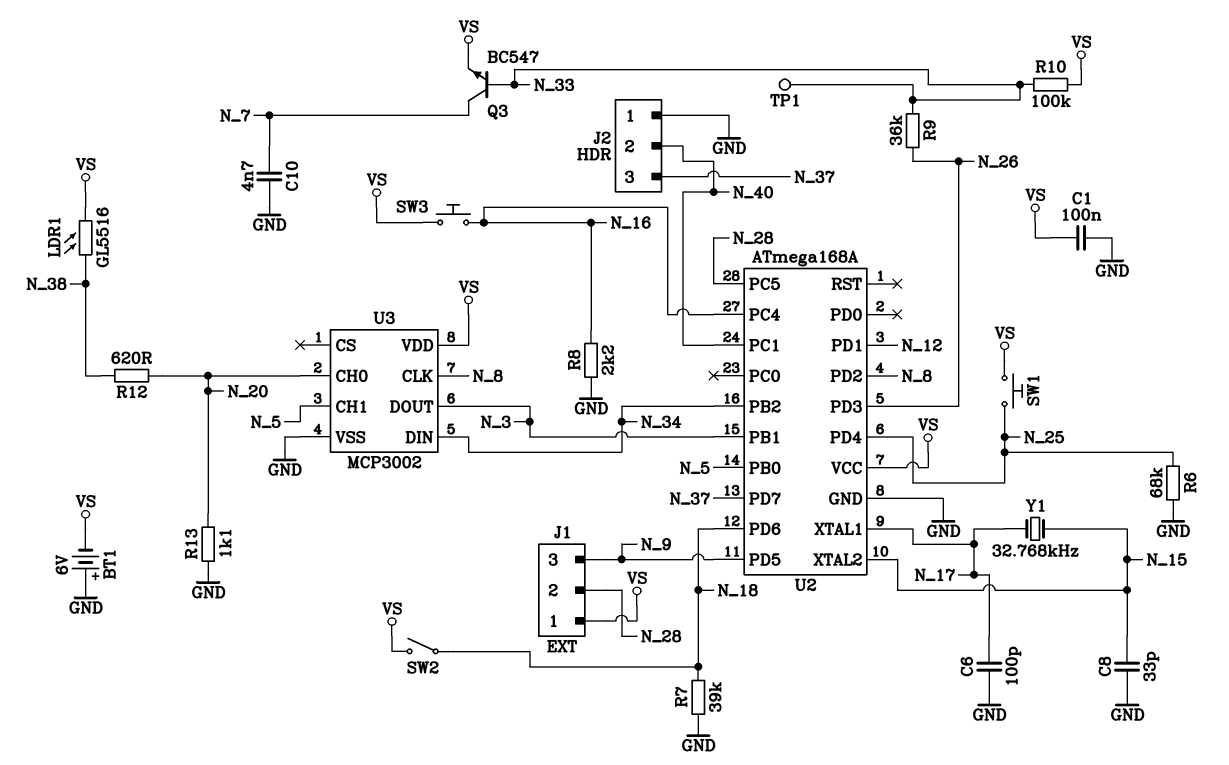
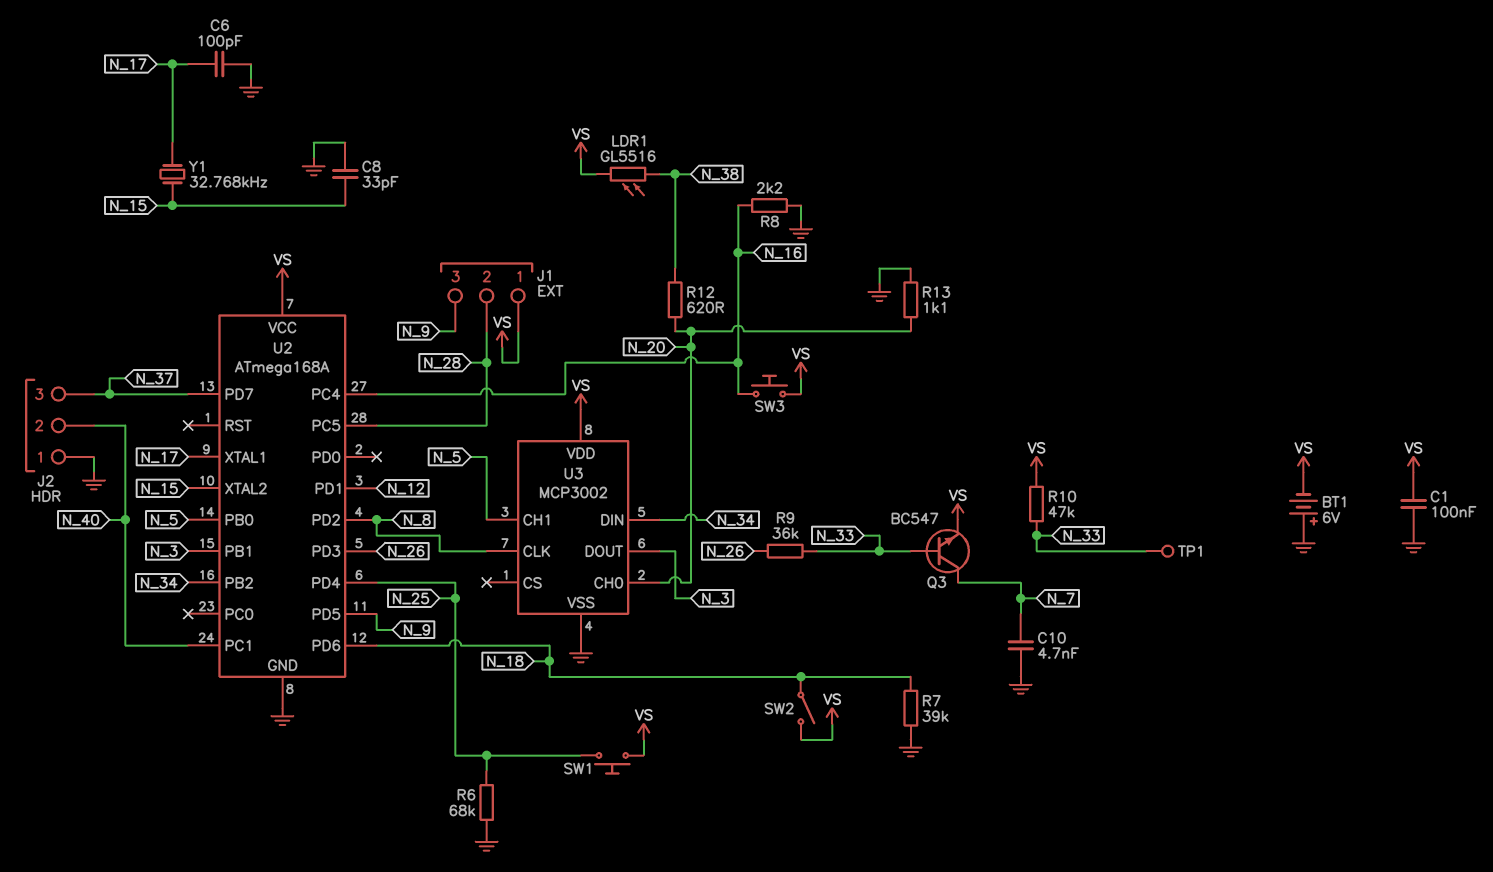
R10: 100k (N_33, VS) -> 47k (N_33, VS)

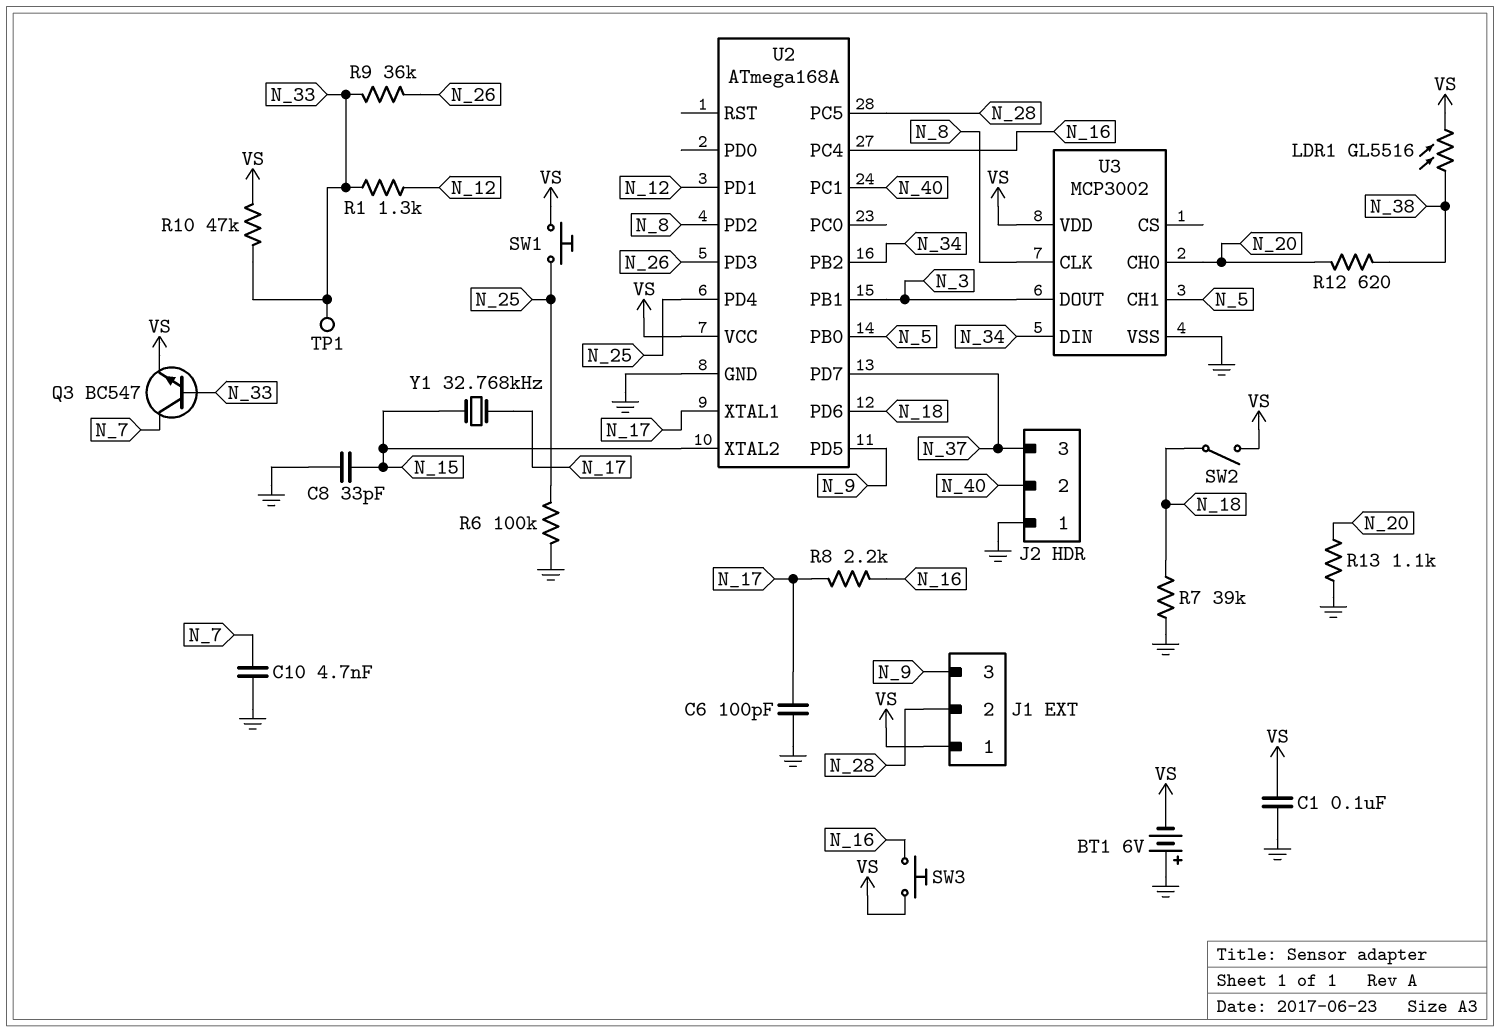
R1: none -> 1.3k (N_12, N_33)
R6: 68k (GND, N_25) -> 100k (GND, N_25)
R8: 2.2k (GND, N_16) -> 2.2k (N_16, N_17)

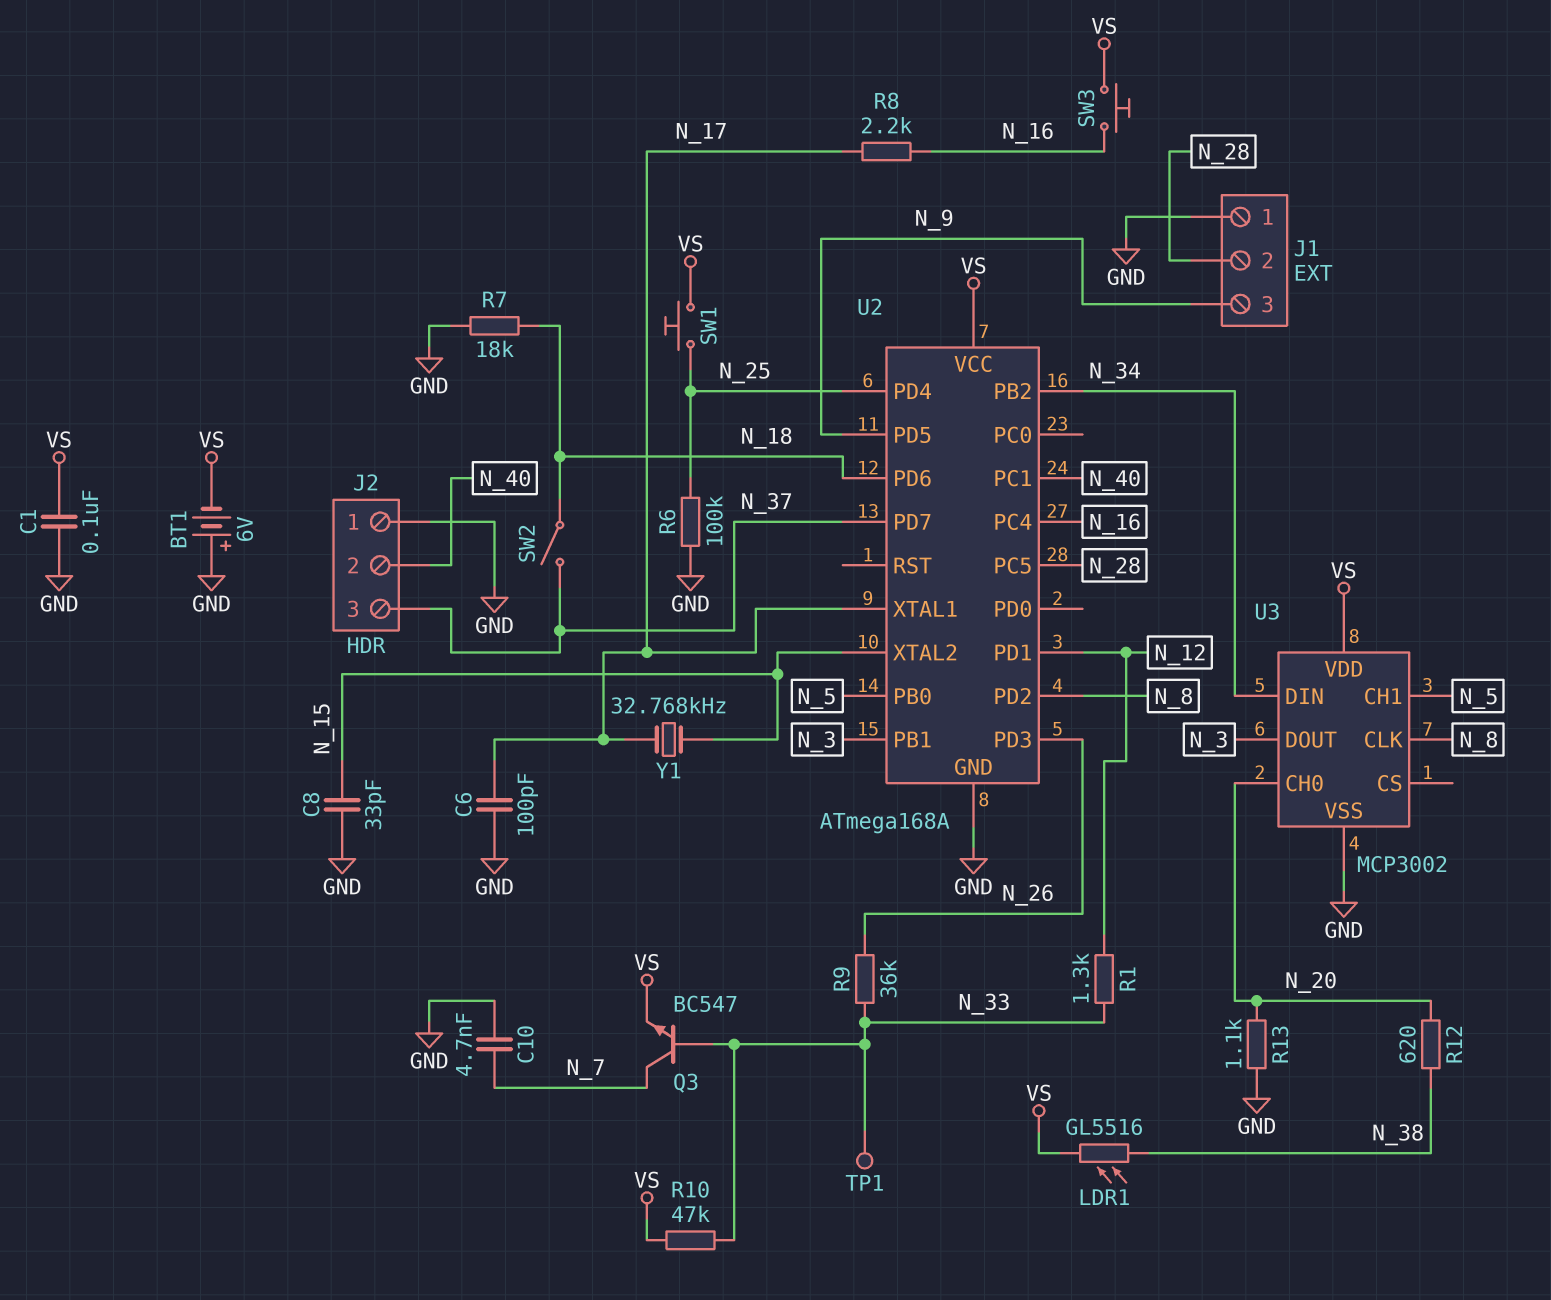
J1 pin 1: VS -> GND
R7: 39k (GND, N_18) -> 18k (GND, N_18)
SW2: switch (N_18, VS) -> switch (N_18, N_37)

